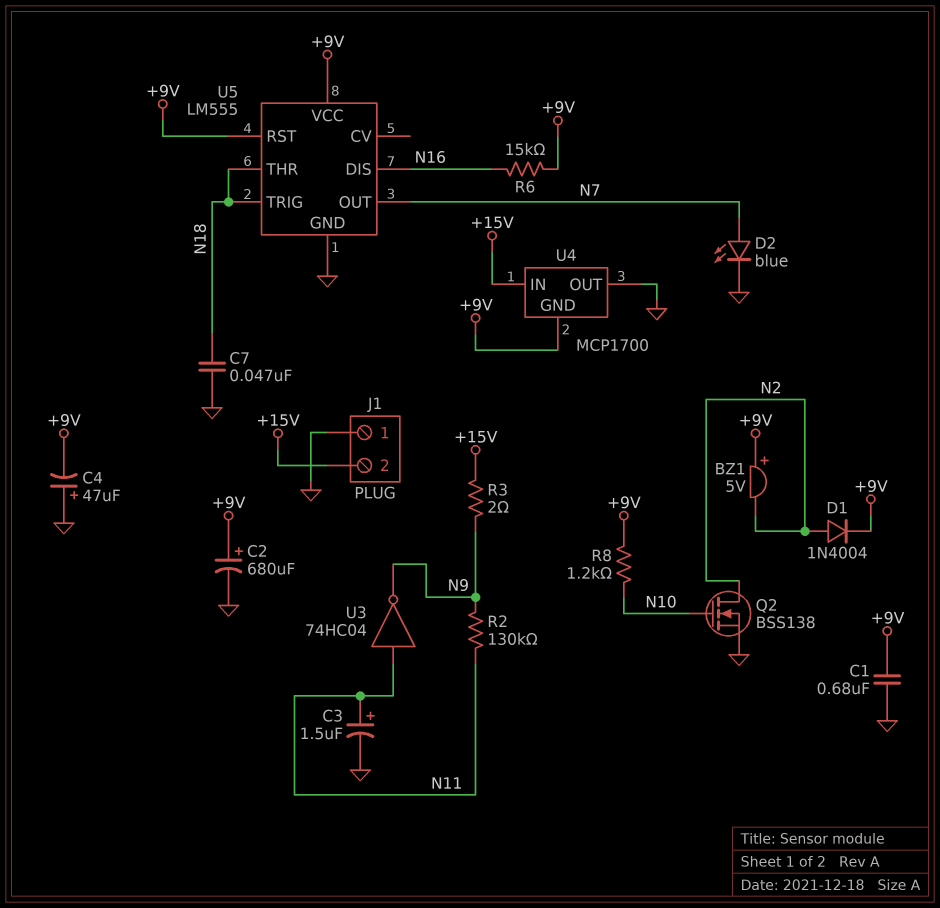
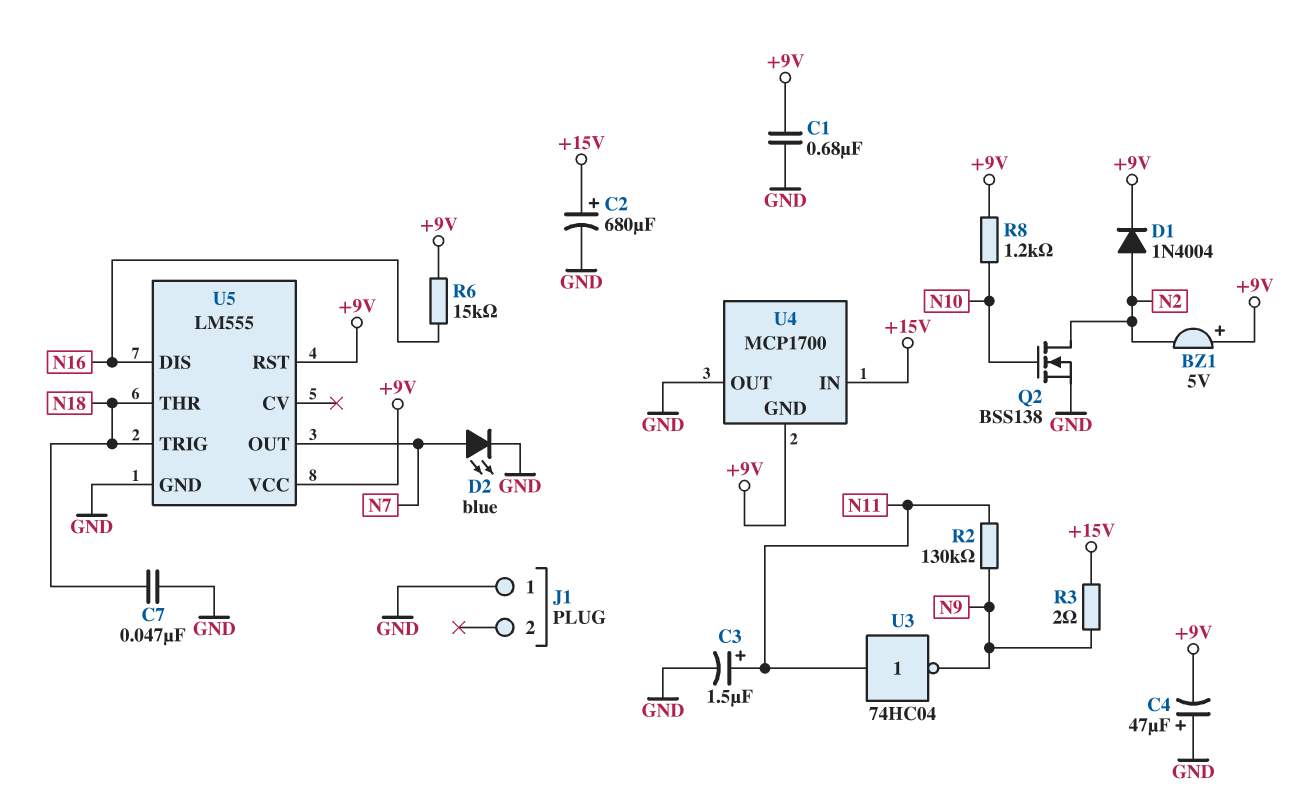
C2: 680uF (plus +9V, minus GND) -> 680uF (plus +15V, minus GND)
J1 pin 2: +15V -> none

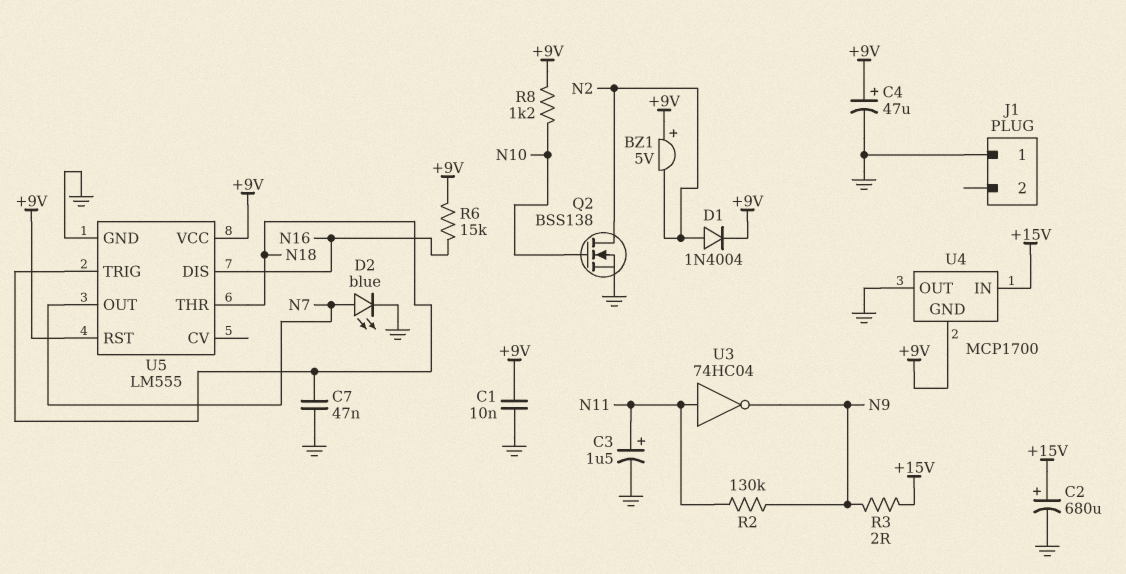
C1: 680nF (+9V, GND) -> 10nF (+9V, GND)
C4: 47uF (plus GND, minus +9V) -> 47uF (plus +9V, minus GND)

